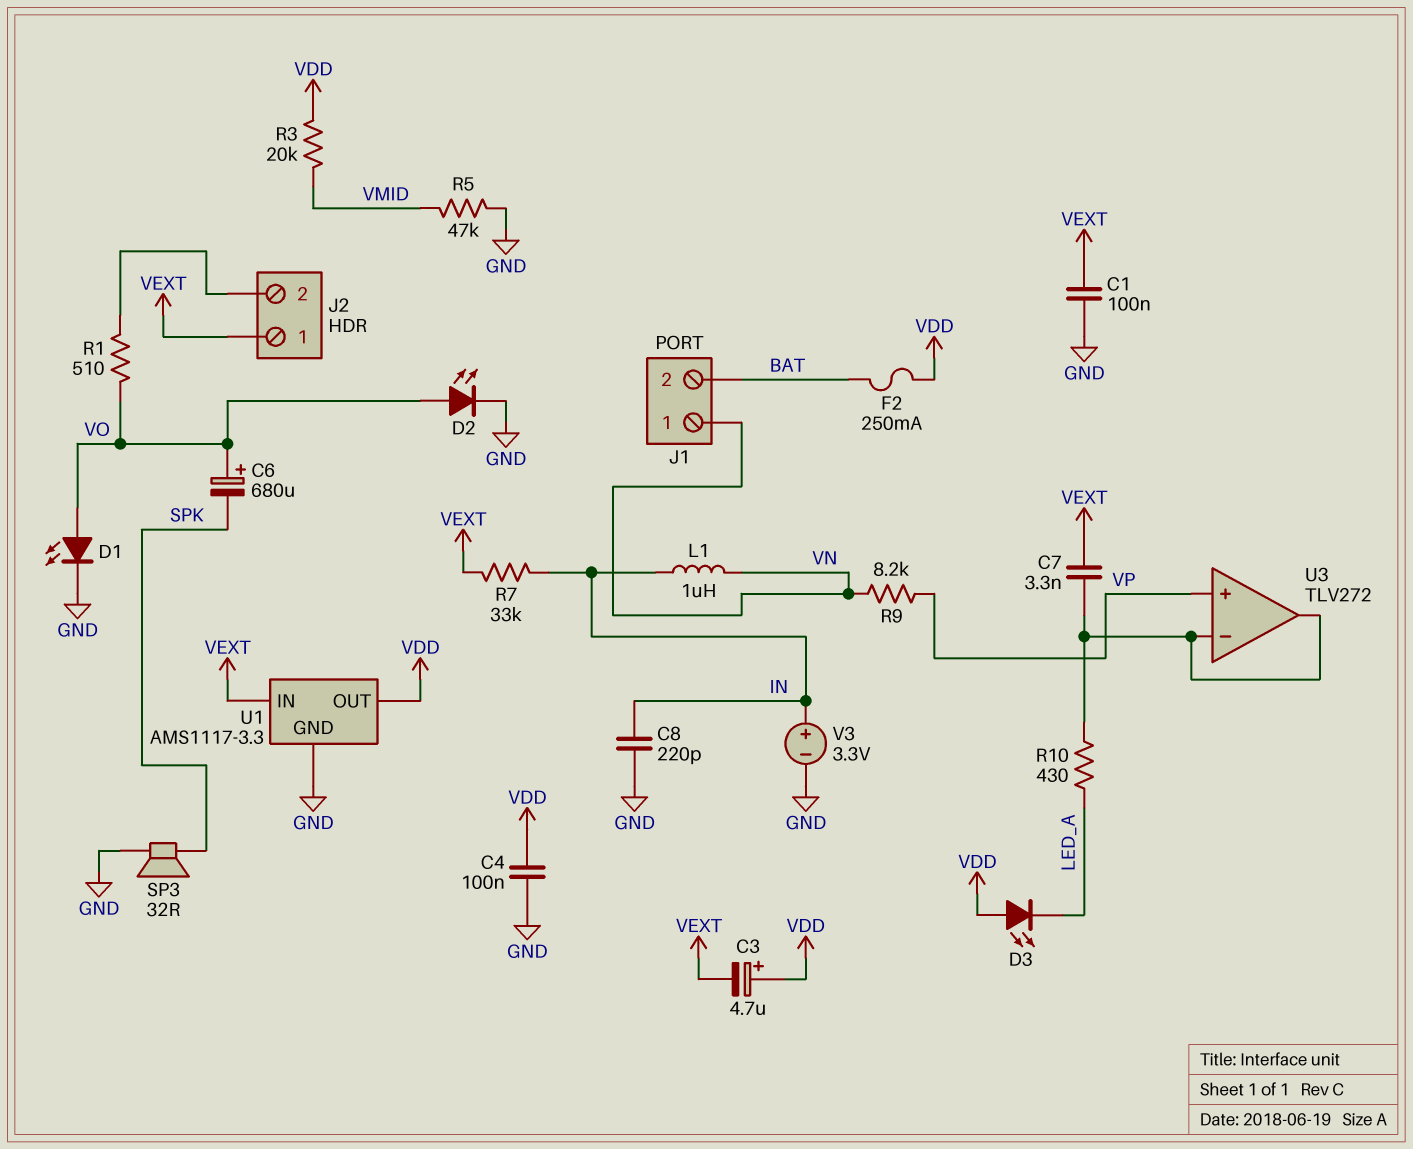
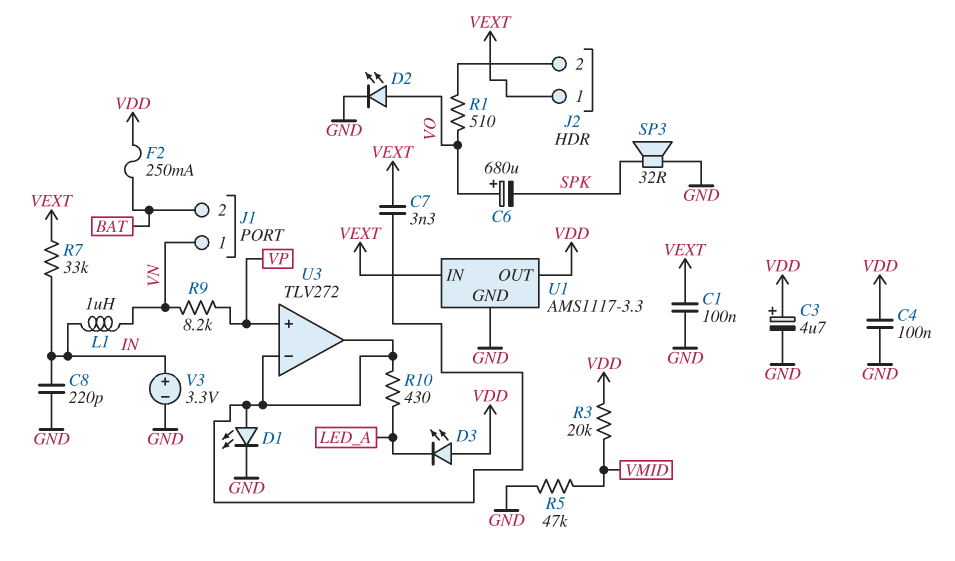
C3: 4.7uF (plus VDD, minus VEXT) -> 4.7uF (plus VDD, minus GND)
D1: LED (A VO, K GND) -> LED (A U3/in-, K GND)

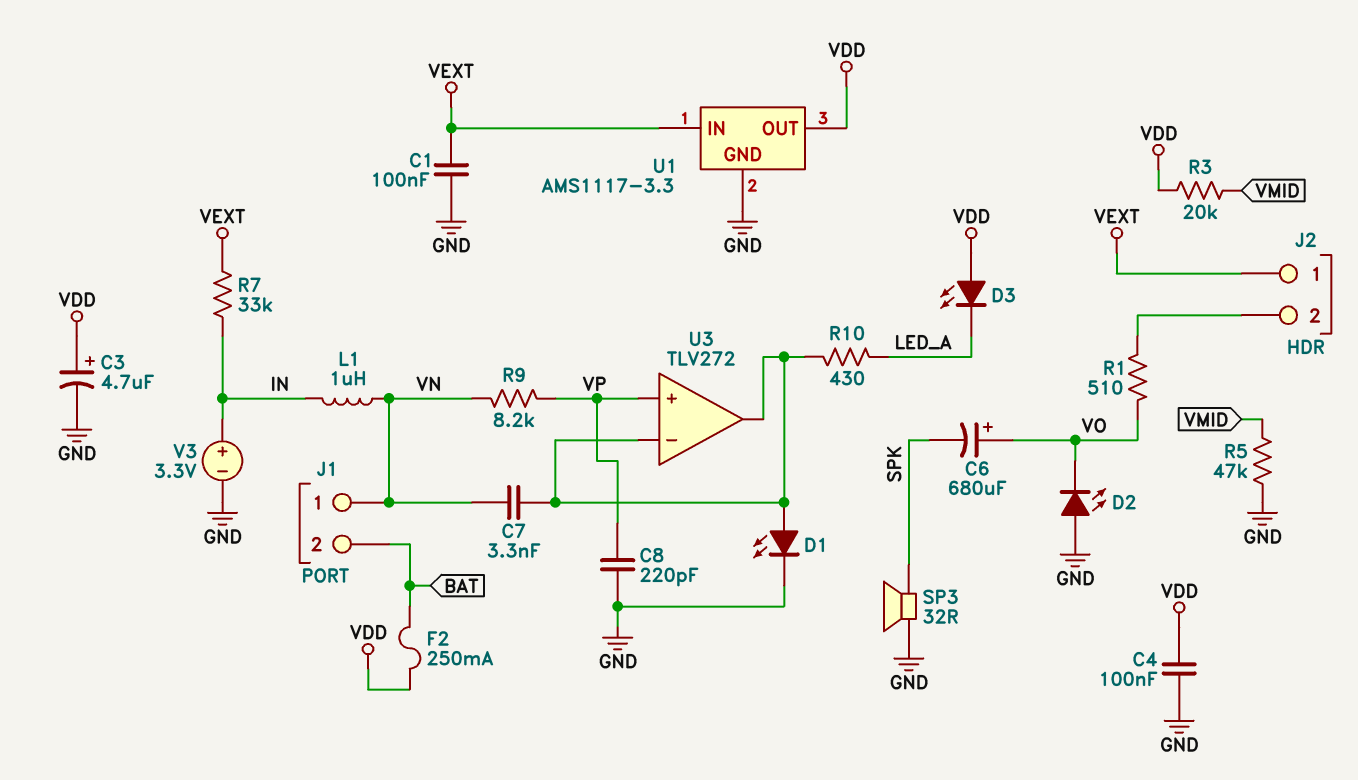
C7: 3.3nF (U3/in-, VEXT) -> 3.3nF (U3/in-, VN)
C8: 220pF (GND, IN) -> 220pF (GND, VP)
D2: LED (A VO, K GND) -> LED (A GND, K VO)

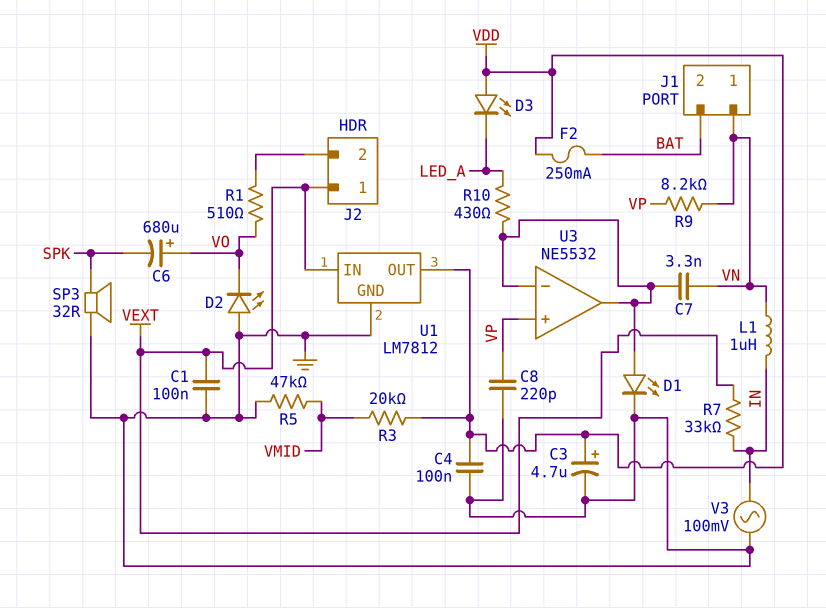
U1: AMS1117-3.3 -> LM7812
U3: TLV272 -> NE5532
V3: 3.3V (plus IN, minus GND) -> AC 100mV (GND, IN)

